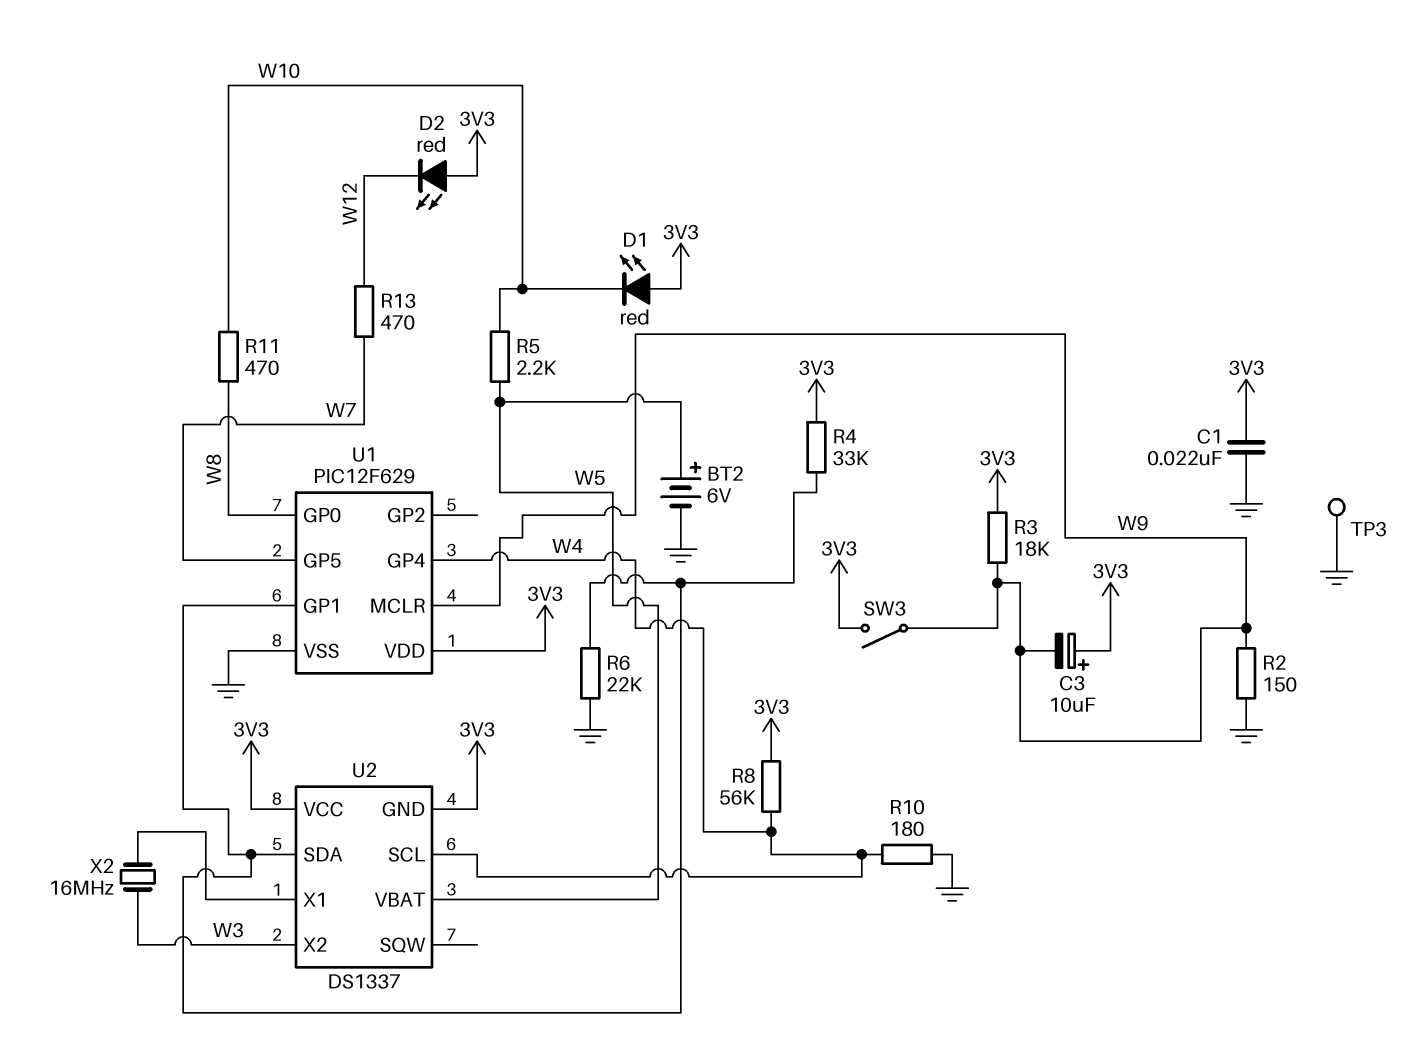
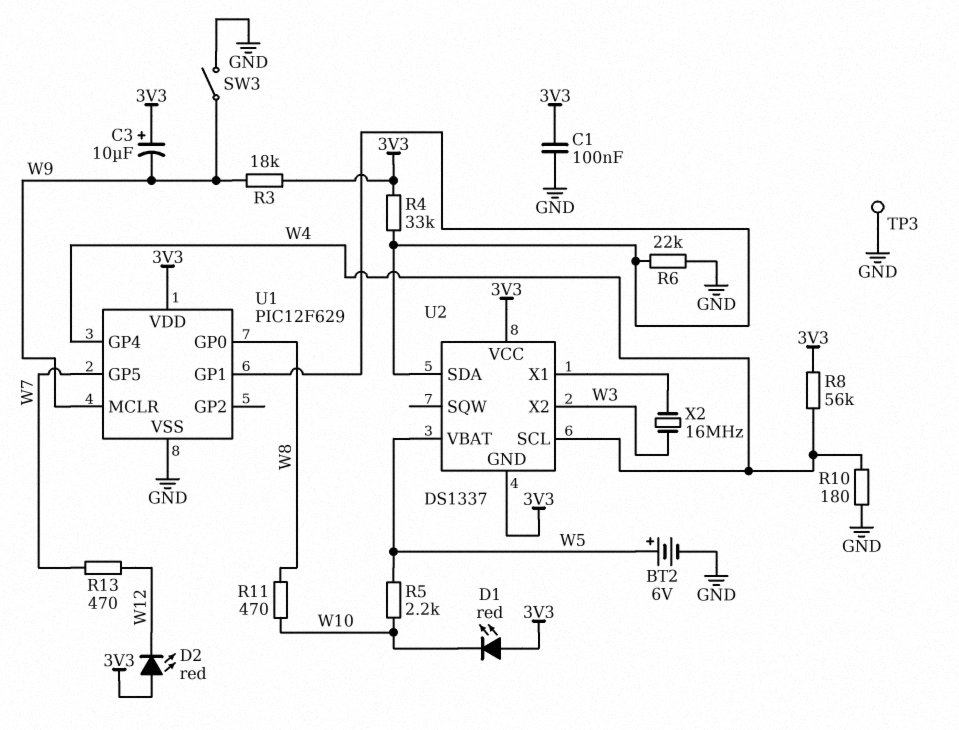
C1: 22nF (3V3, GND) -> 100nF (3V3, GND)
R2: 150 (GND, W9) -> none
SW3: switch (3V3, W9) -> switch (GND, W9)

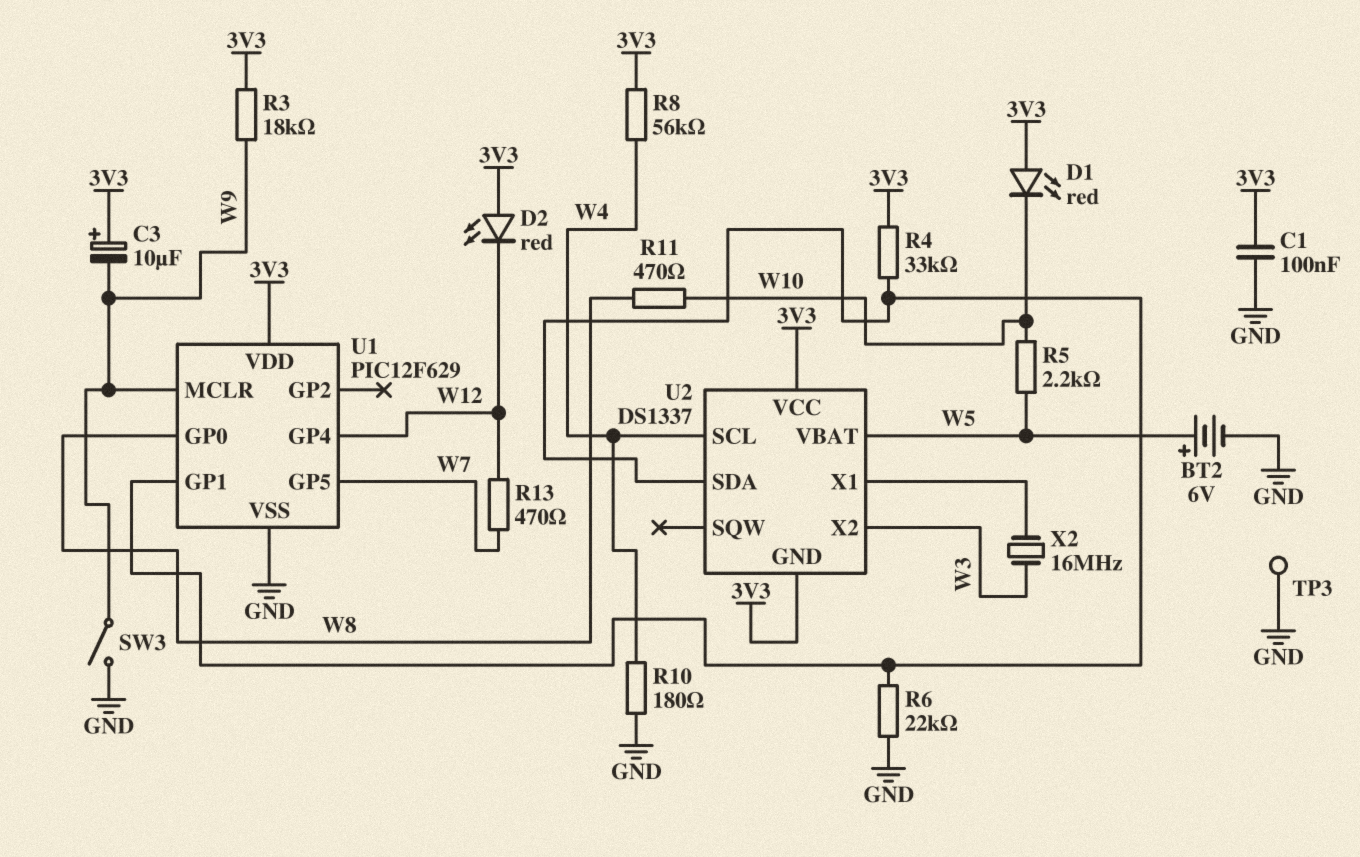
U1 pin GP4: W4 -> W12

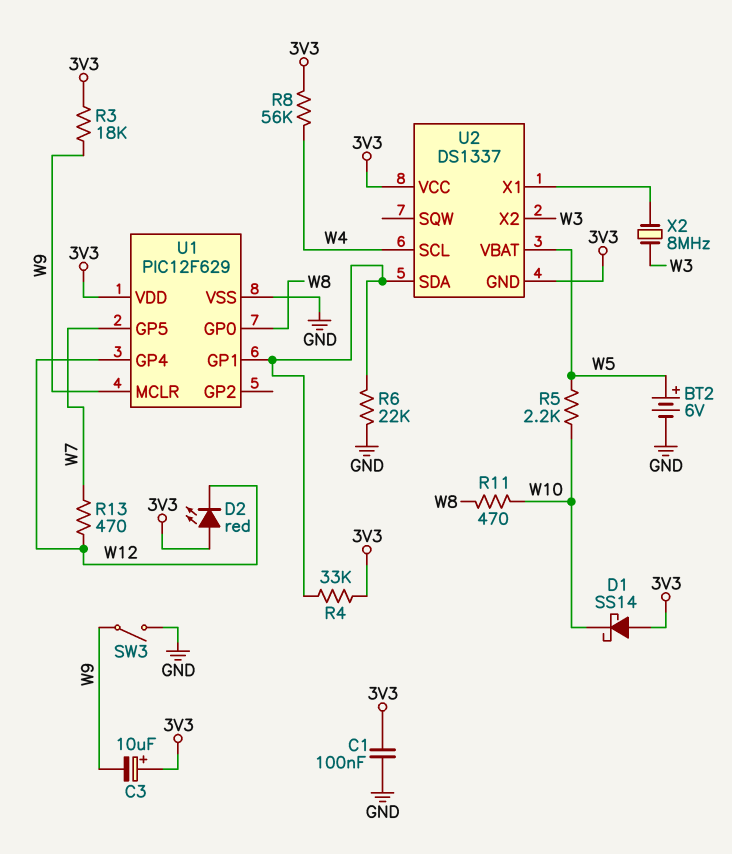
D1: LED red (A 3V3, K W10) -> schottky SS14 (A 3V3, K W10)
R10: 180 (GND, W4) -> none
TP3: test point (GND) -> none
X2: 16MHz (U2/X1, W3) -> 8MHz (U2/X1, W3)

